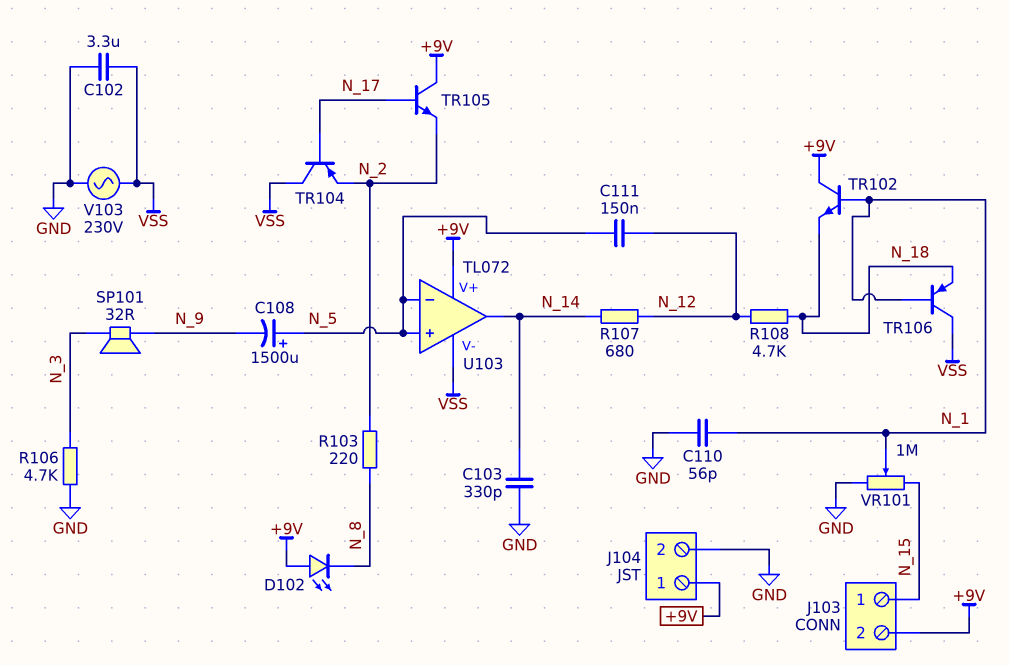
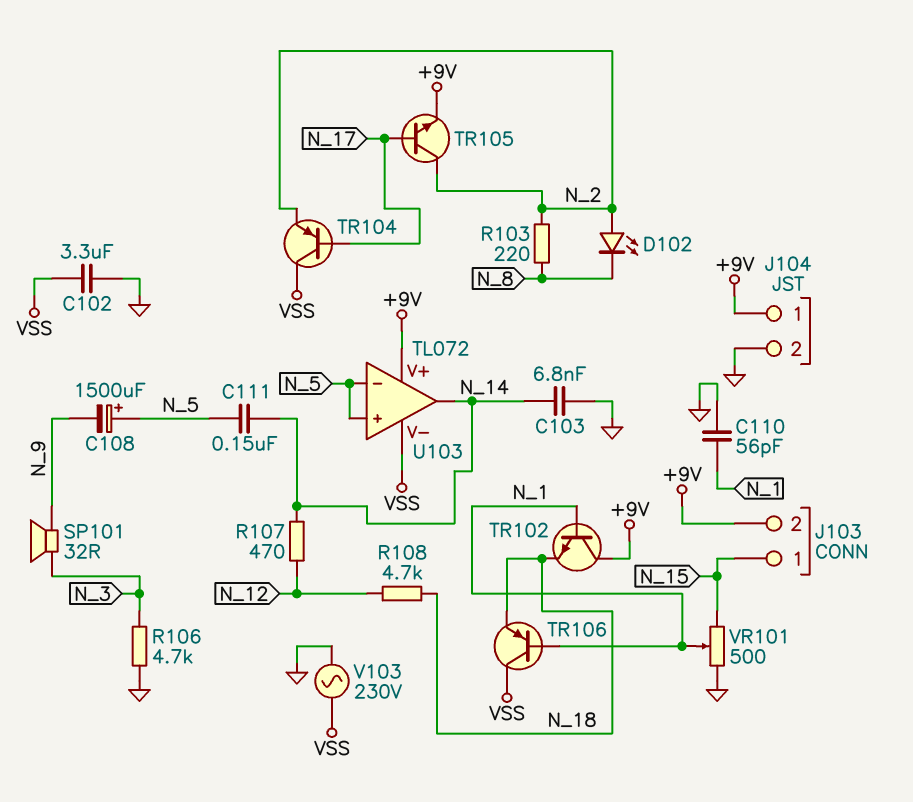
C103: 330pF (GND, N_14) -> 6.8nF (GND, N_14)
C111: 150nF (N_5, N_12) -> 150nF (N_5, N_14)
D102: LED (A +9V, K N_8) -> LED (A N_2, K N_8)
R107: 680 (N_12, N_14) -> 470 (N_12, N_14)
TR105: NPN (B N_17, C +9V, E N_2) -> NPN (B N_17, C N_2, E +9V)
VR101: 1M (GND, N_15, wiper N_1) -> 500 (GND, N_15, wiper N_1)

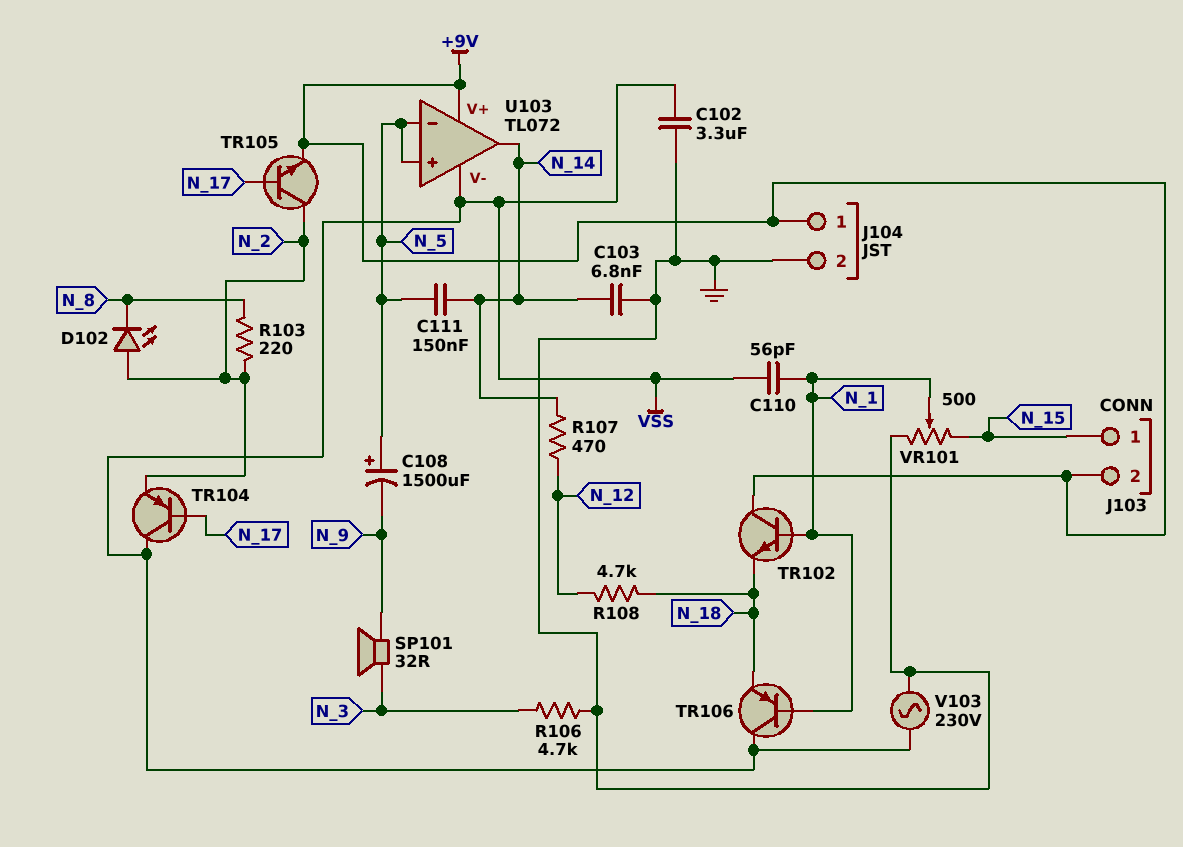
C110: 56pF (GND, N_1) -> 56pF (N_1, VSS)

